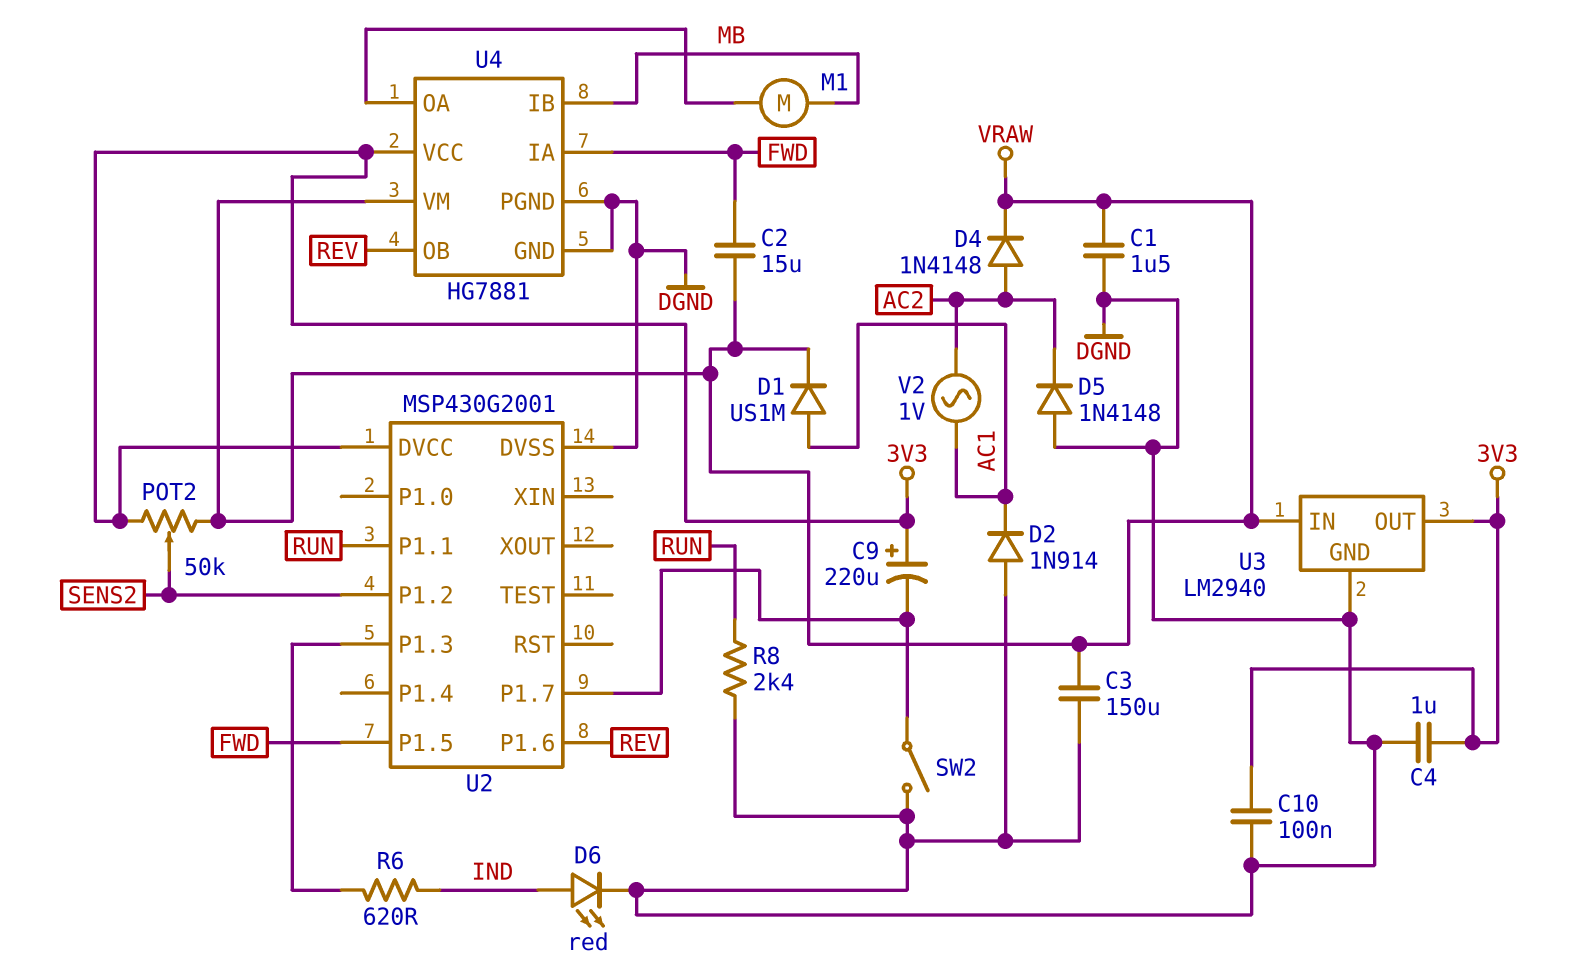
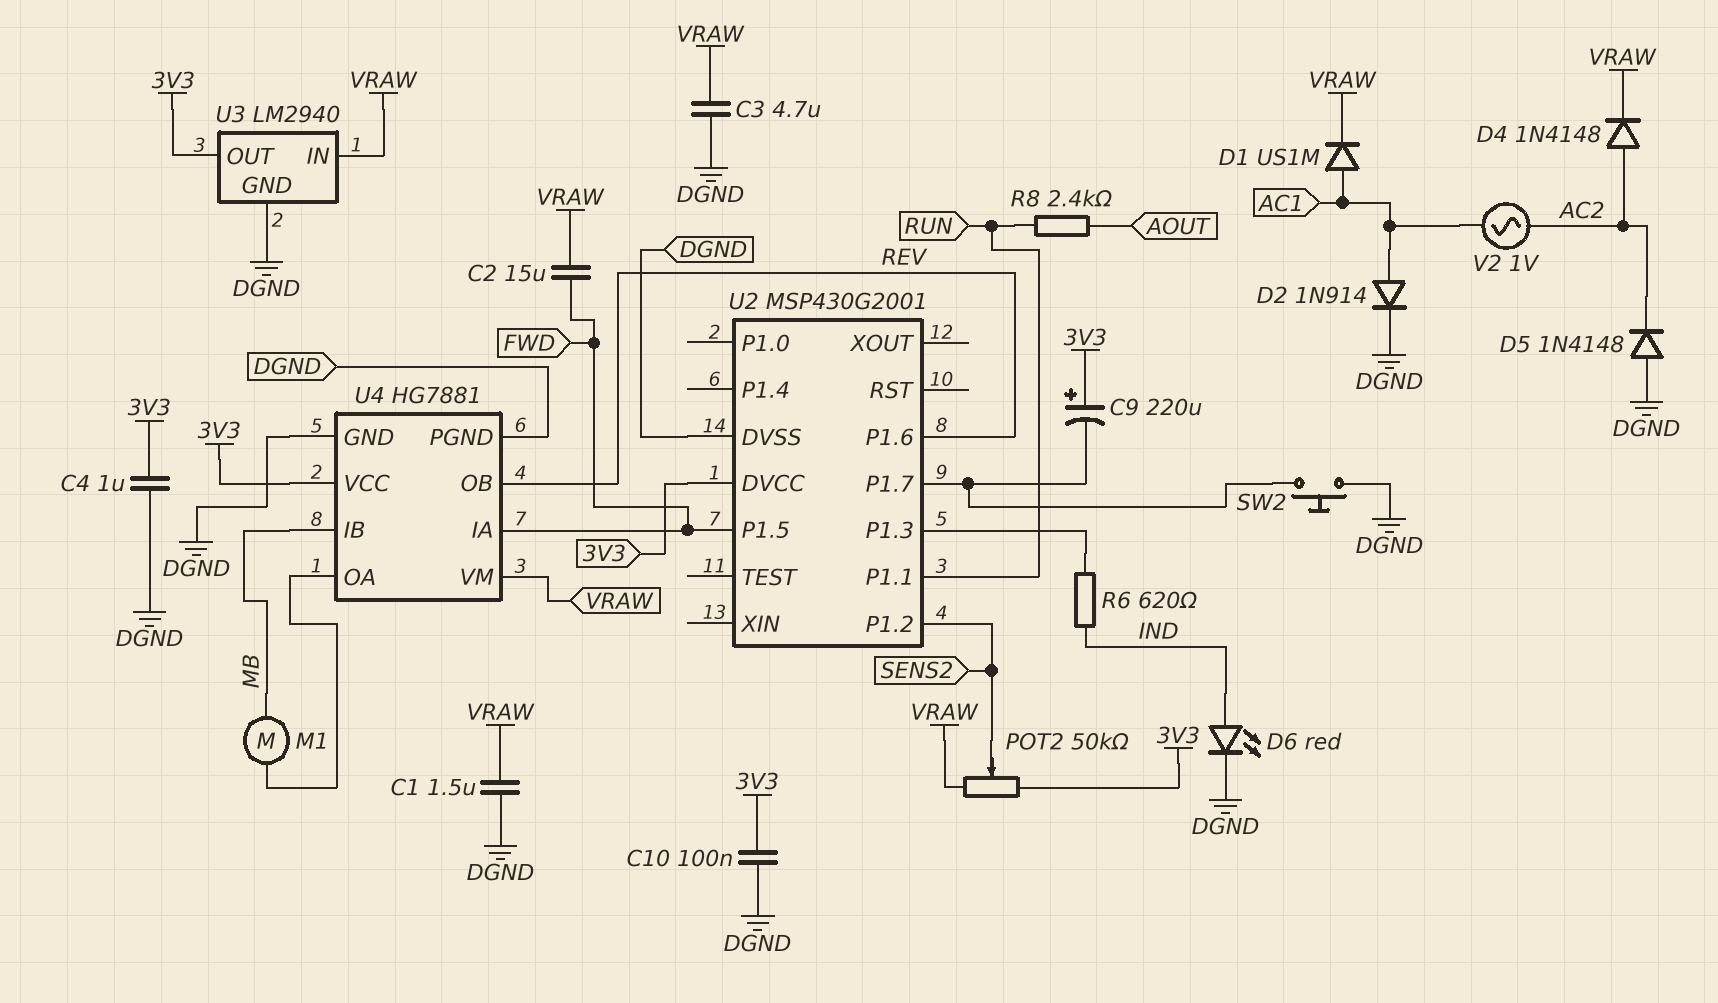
C3: 150uF (DGND, VRAW) -> 4.7uF (DGND, VRAW)
D2: diode 1N914 (A DGND, K AC1) -> diode 1N914 (A AC1, K DGND)
R8: 2.4k (DGND, RUN) -> 2.4k (AOUT, RUN)
SW2: switch (DGND, U2/P1.7) -> button (DGND, U2/P1.7)

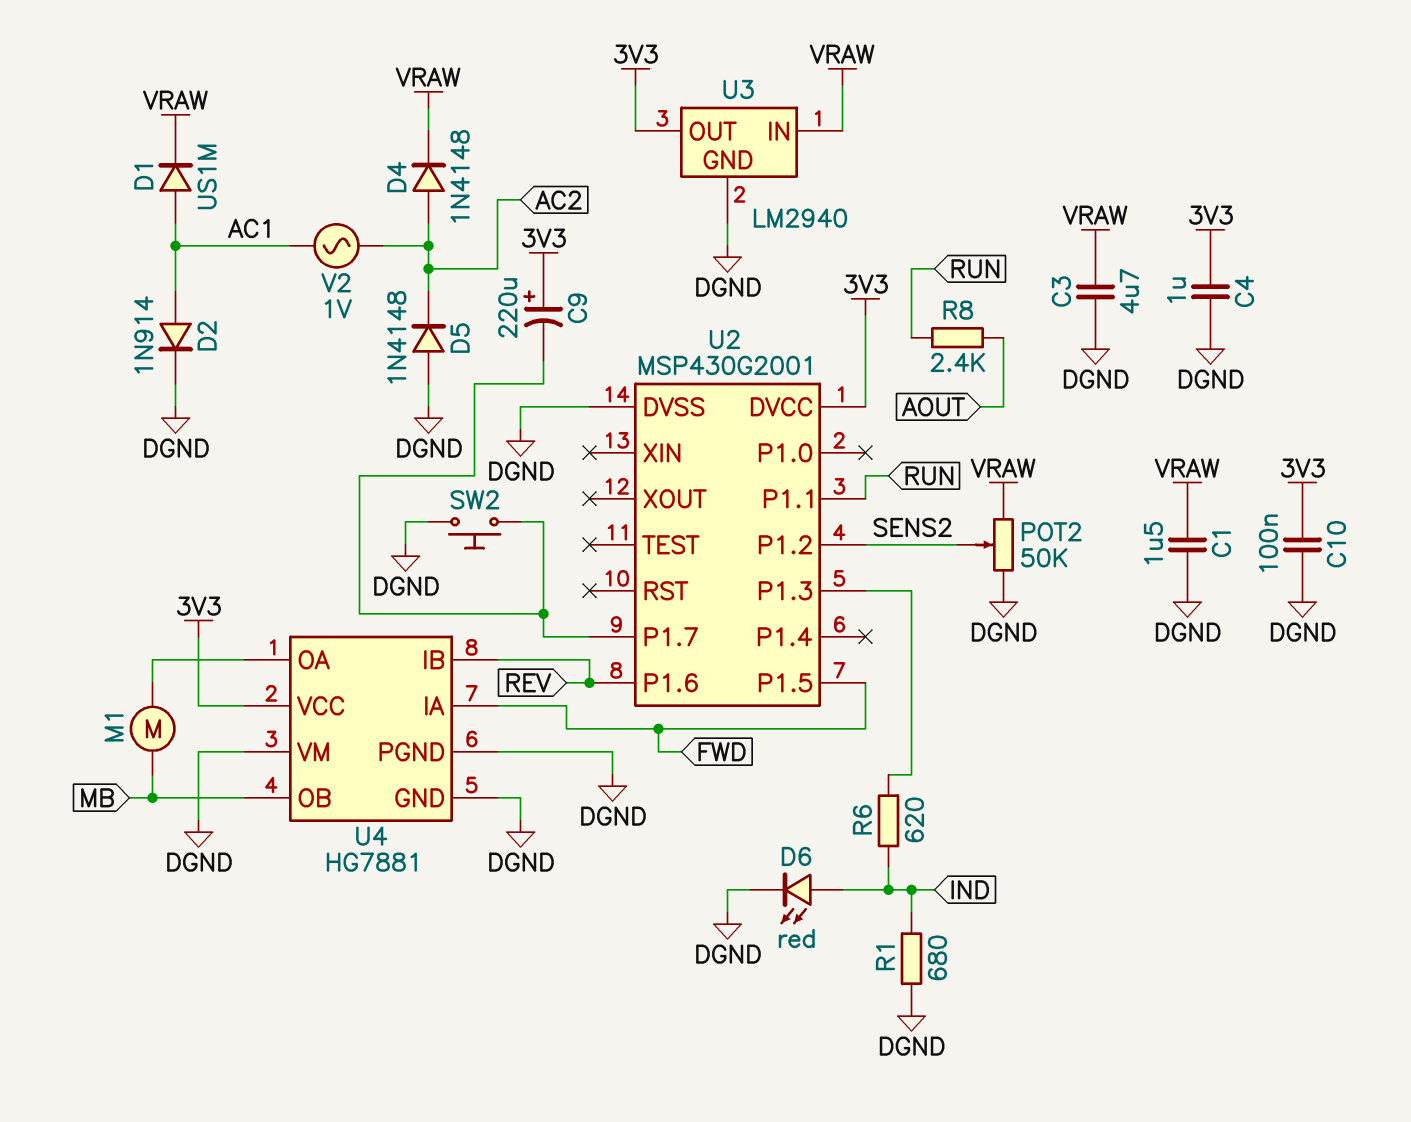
C2: 15uF (FWD, VRAW) -> none
POT2: 50k (3V3, VRAW, wiper SENS2) -> 50k (DGND, VRAW, wiper SENS2)
R1: none -> 680 (DGND, IND)
U4 pin IB: MB -> REV
U4 pin OB: REV -> MB
U4 pin VM: VRAW -> DGND

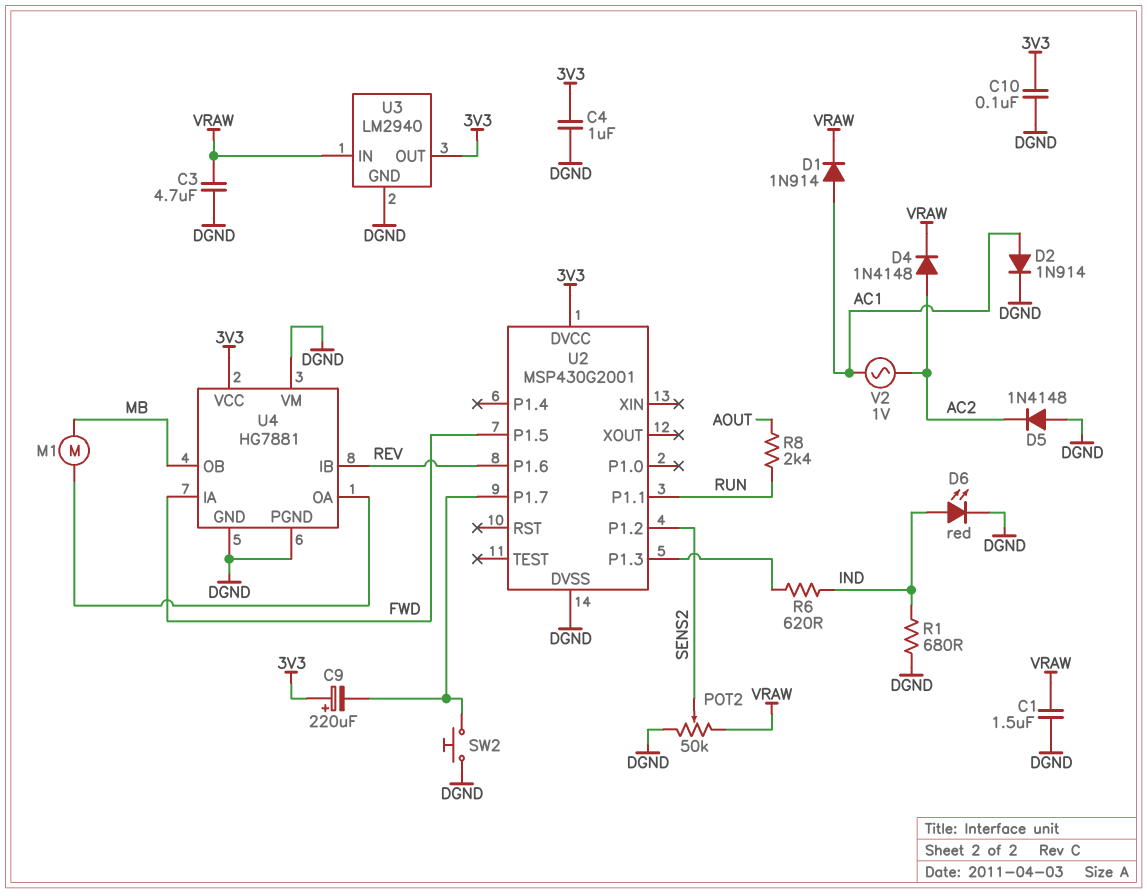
D1: diode US1M (A AC1, K VRAW) -> diode 1N914 (A AC1, K VRAW)

